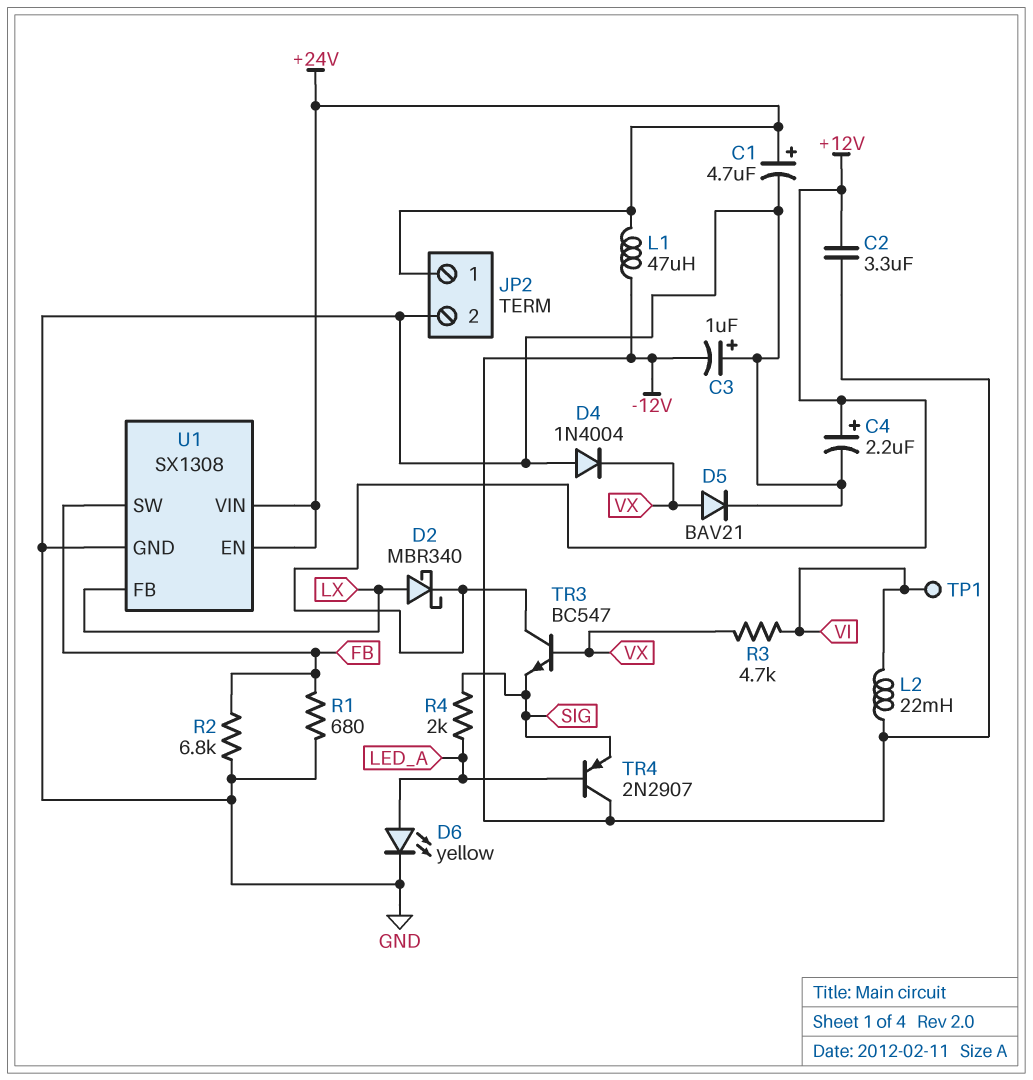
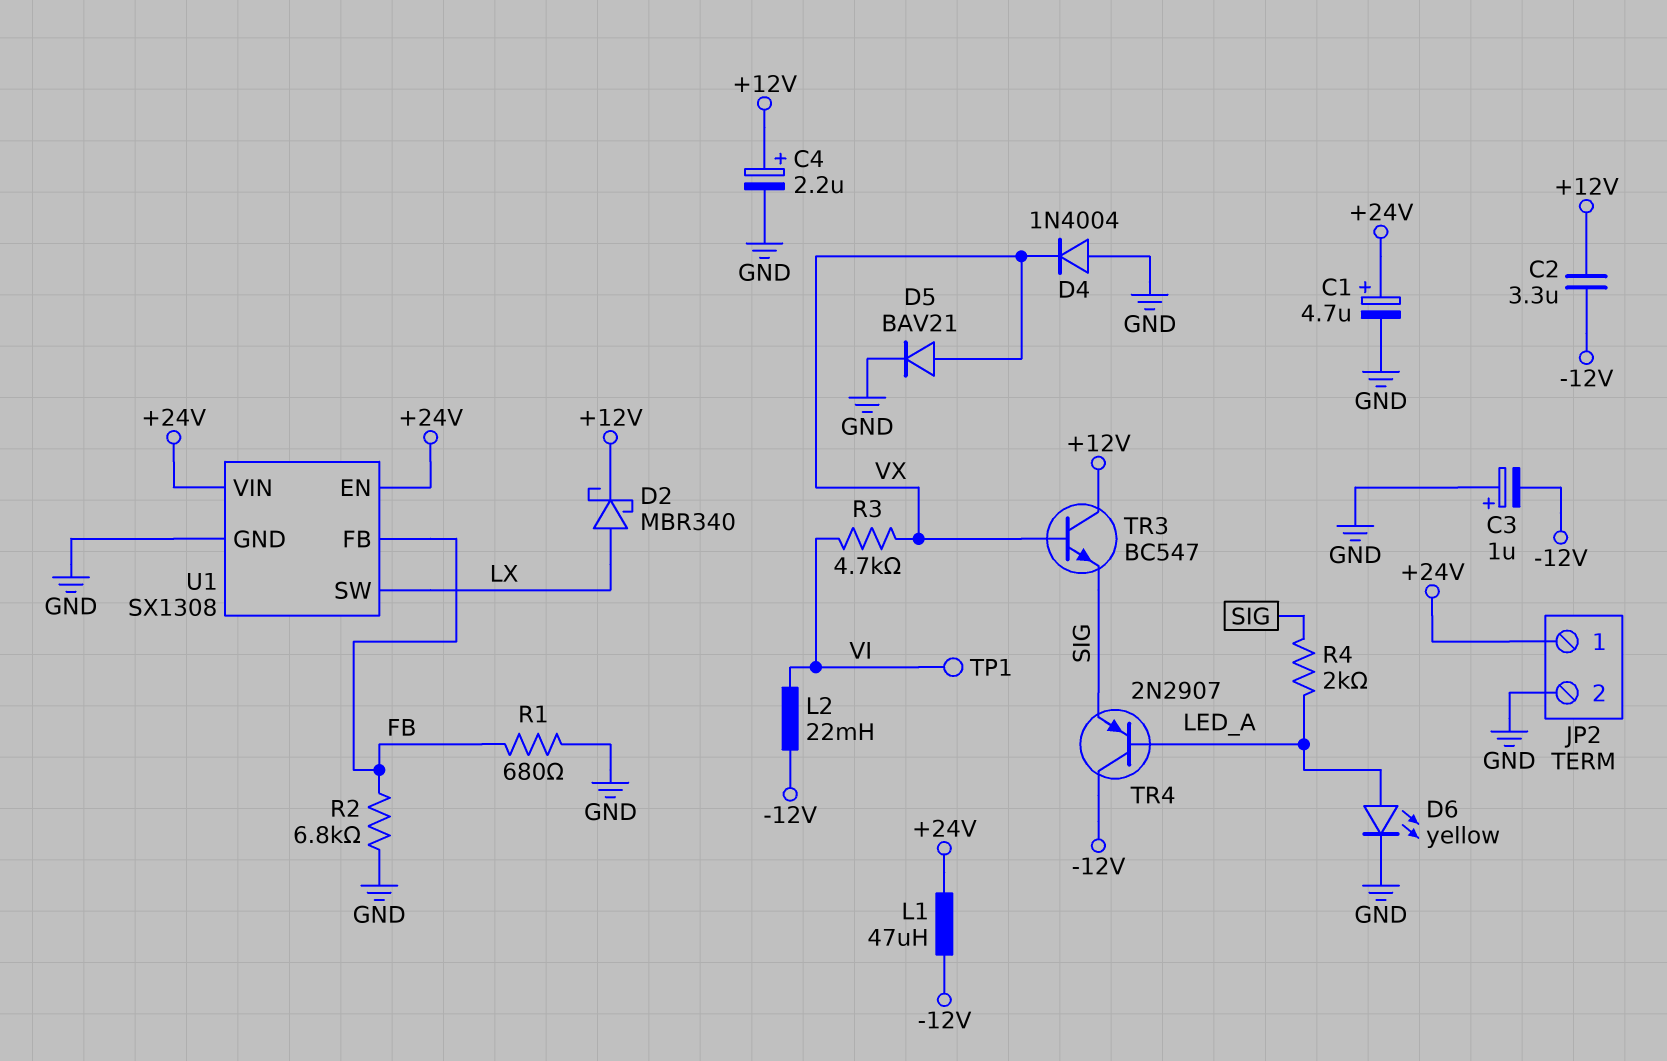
U1 pin FB: LX -> FB
U1 pin SW: FB -> LX

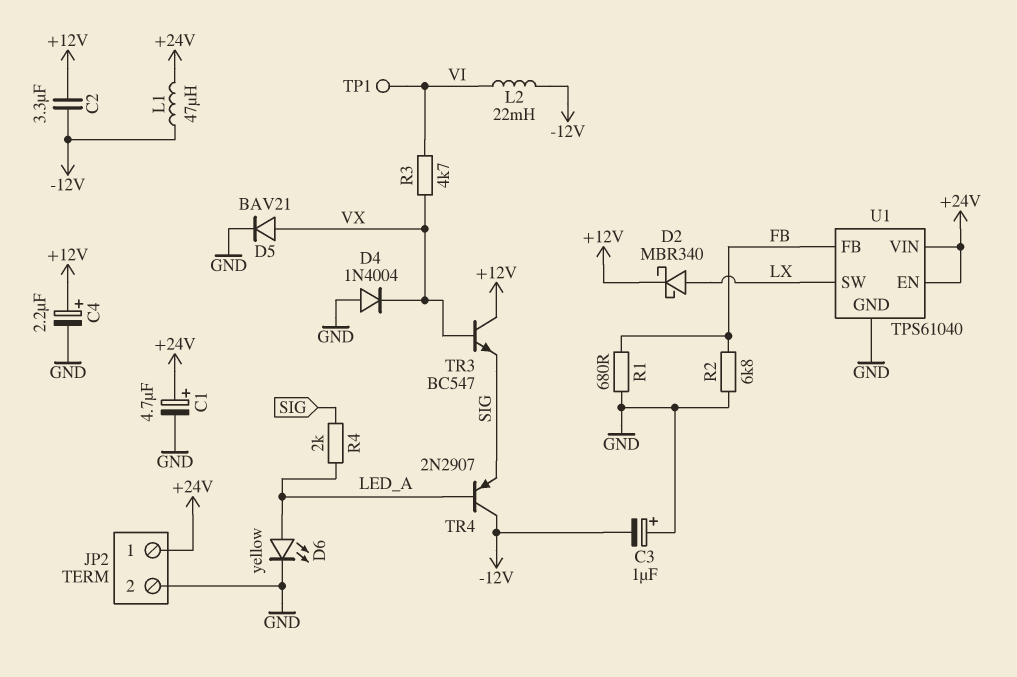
U1: SX1308 -> TPS61040

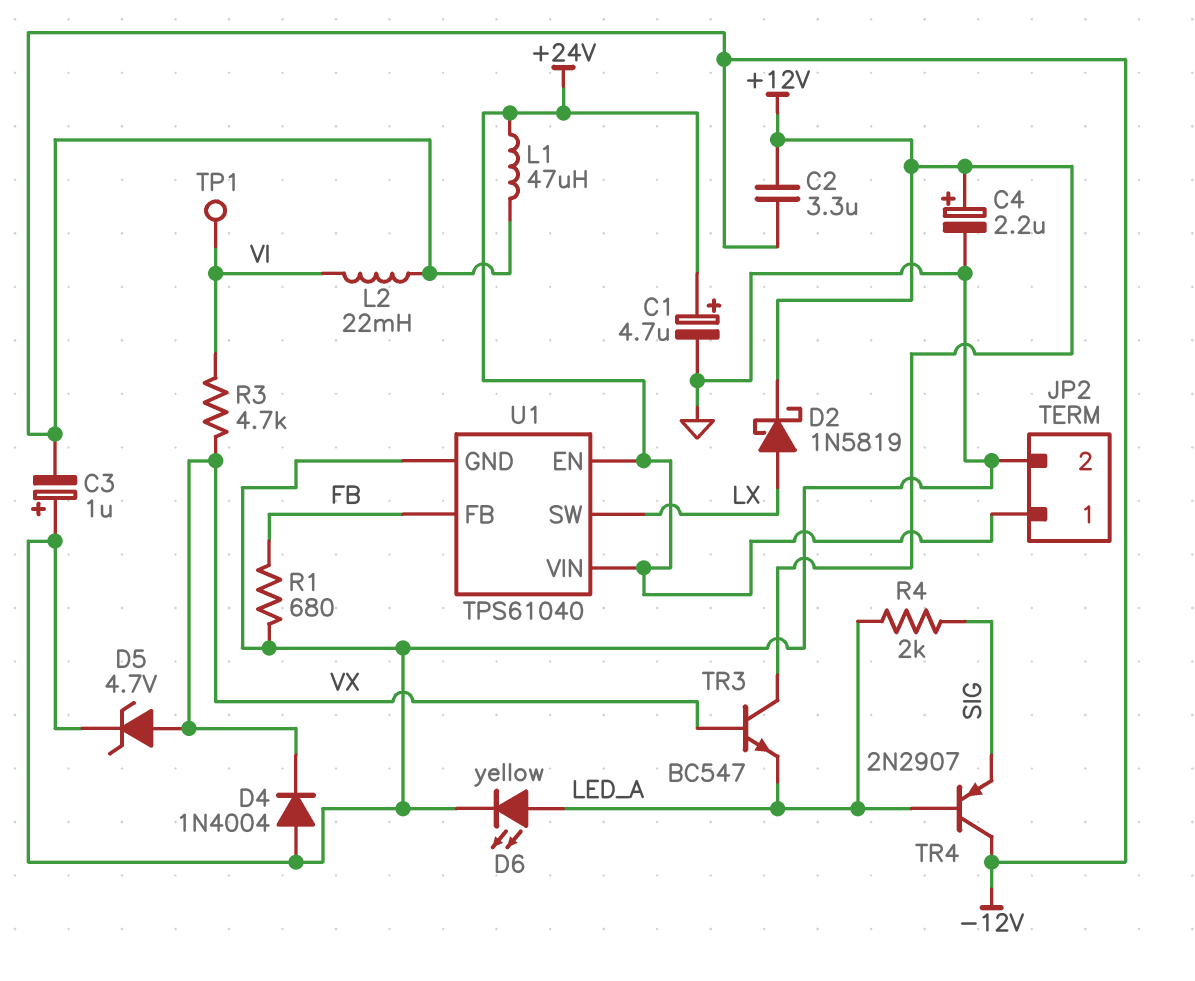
D2: schottky MBR340 (A LX, K +12V) -> schottky 1N5819 (A LX, K +12V)
D5: diode BAV21 (A VX, K GND) -> zener 4.7V (A VX, K GND)
R2: 6.8k (FB, GND) -> none
TR3: NPN BC547 (B VX, C +12V, E SIG) -> NPN BC547 (B VX, C +12V, E LED_A)

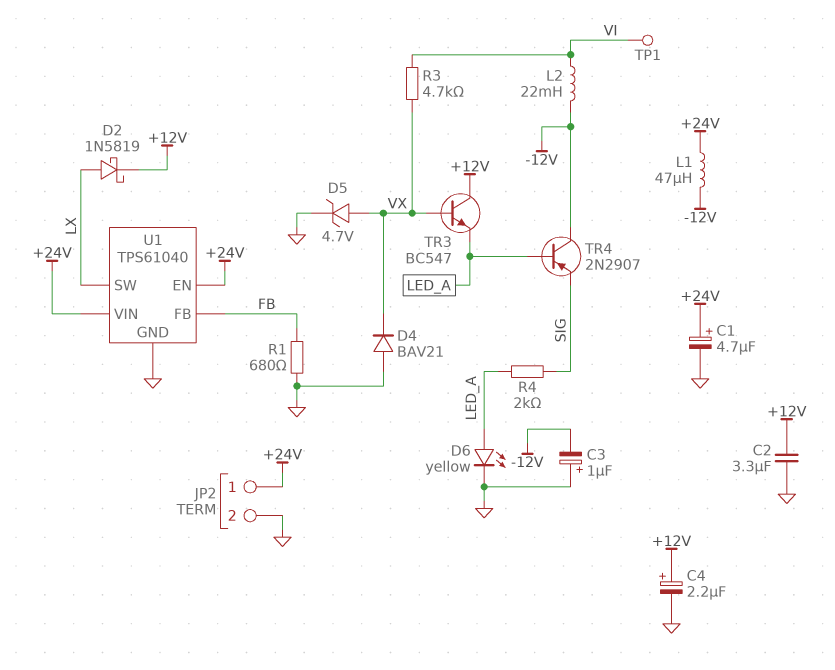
C2: 3.3uF (+12V, -12V) -> 3.3uF (+12V, GND)
D4: diode 1N4004 (A GND, K VX) -> diode BAV21 (A GND, K VX)

